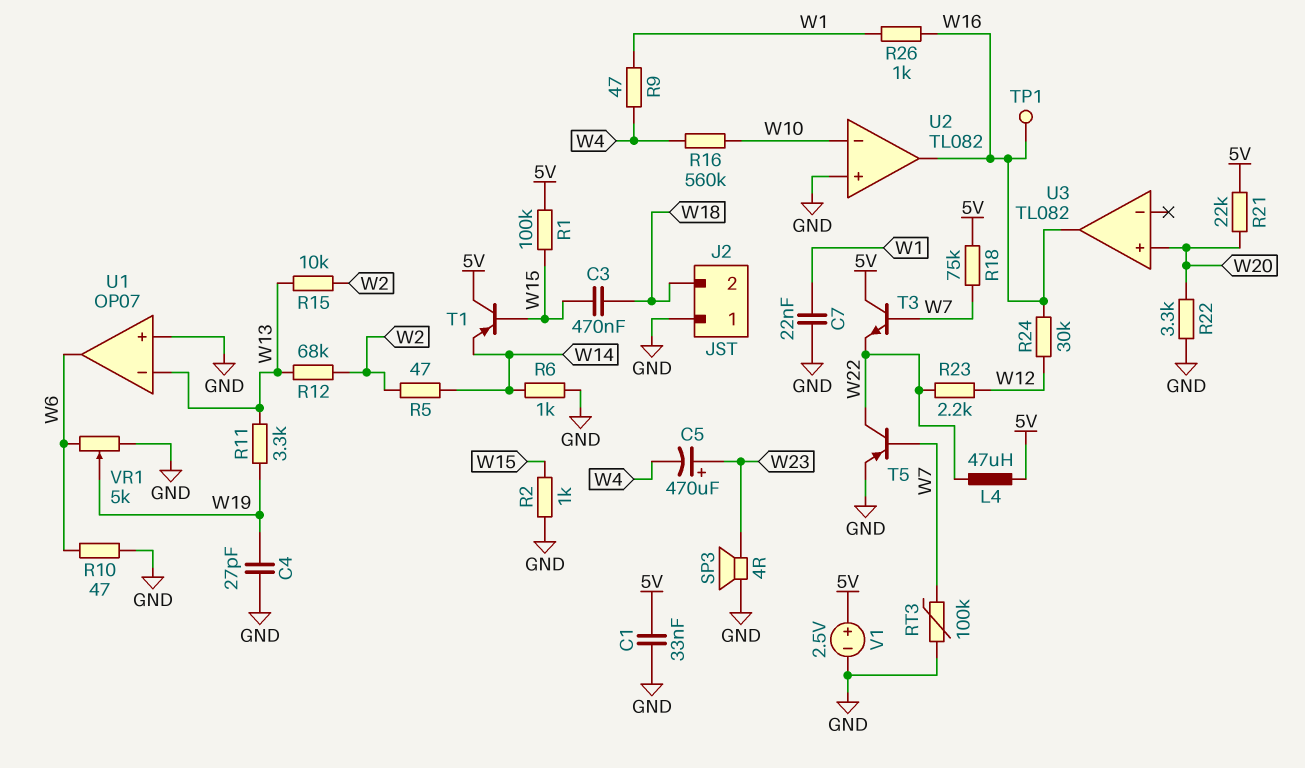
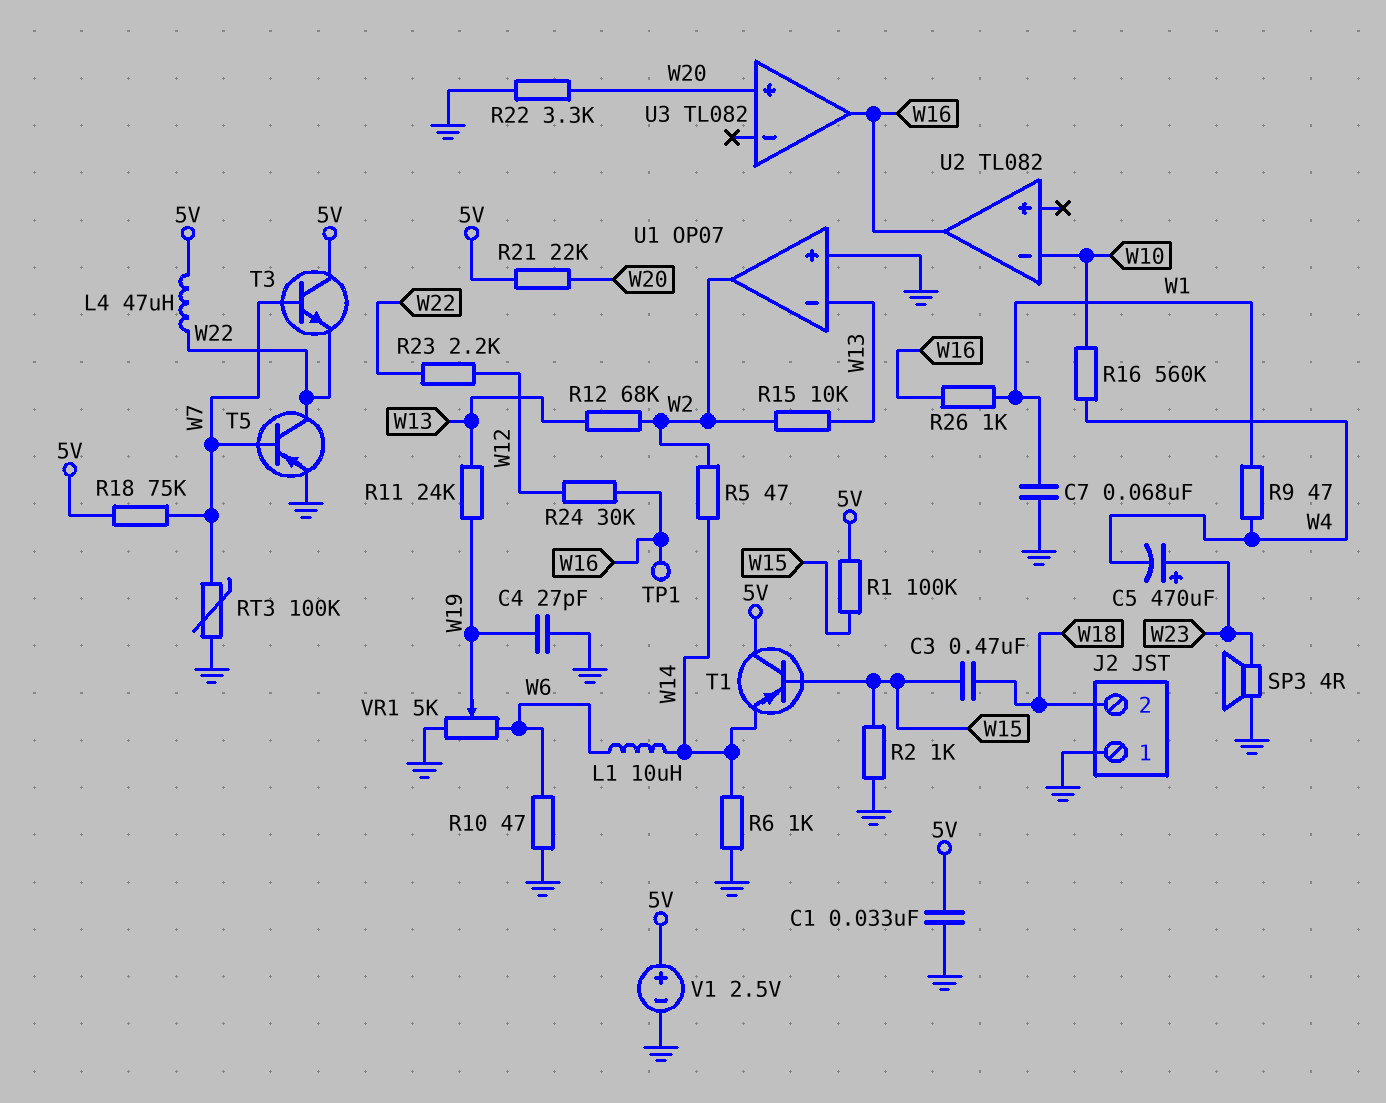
C7: 22nF (GND, W1) -> 68nF (GND, W1)
L1: none -> 10uH (W6, W14)
R11: 3.3k (W13, W19) -> 24k (W13, W19)
U1 pin out: W6 -> W2
U2 pin in+: GND -> none

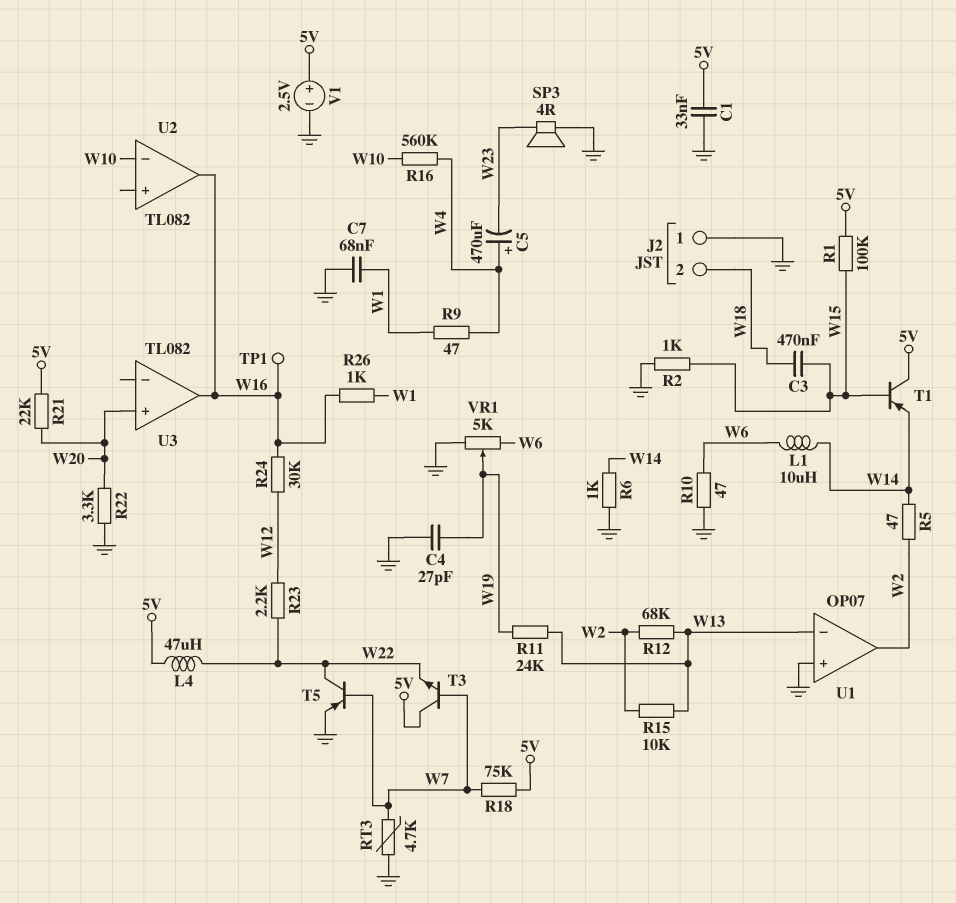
C5: 470uF (plus W23, minus W4) -> 470uF (plus W4, minus W23)
RT3: 100k (GND, W7) -> 4.7k (GND, W7)

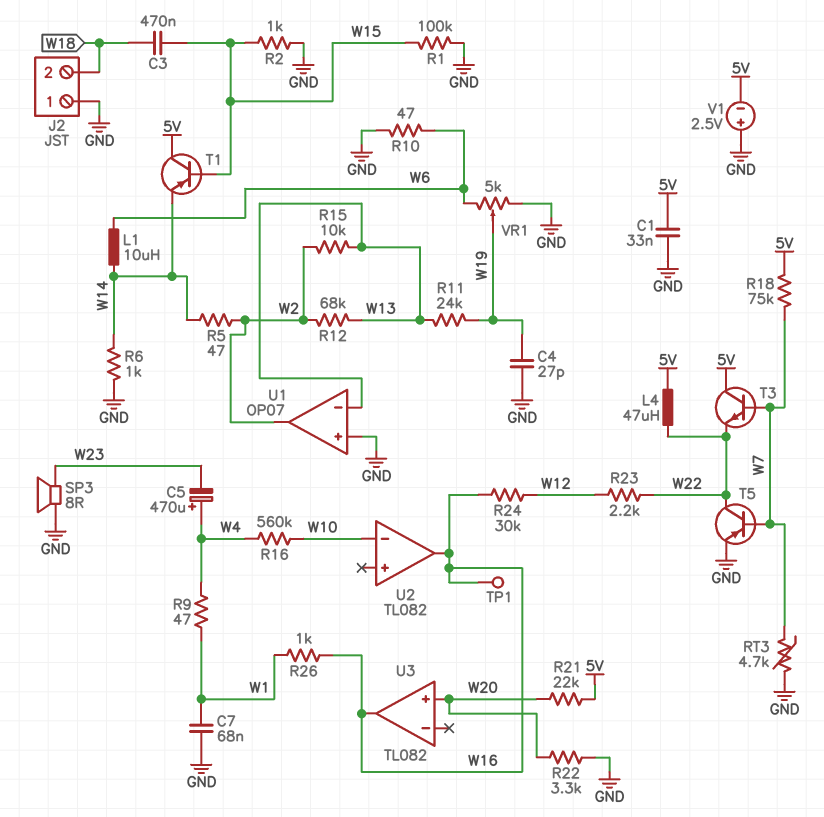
R1: 100k (5V, W15) -> 100k (GND, W15)
SP3: speaker 4R (GND, W23) -> speaker 8R (GND, W23)
V1: 2.5V (plus 5V, minus GND) -> 2.5V (plus GND, minus 5V)

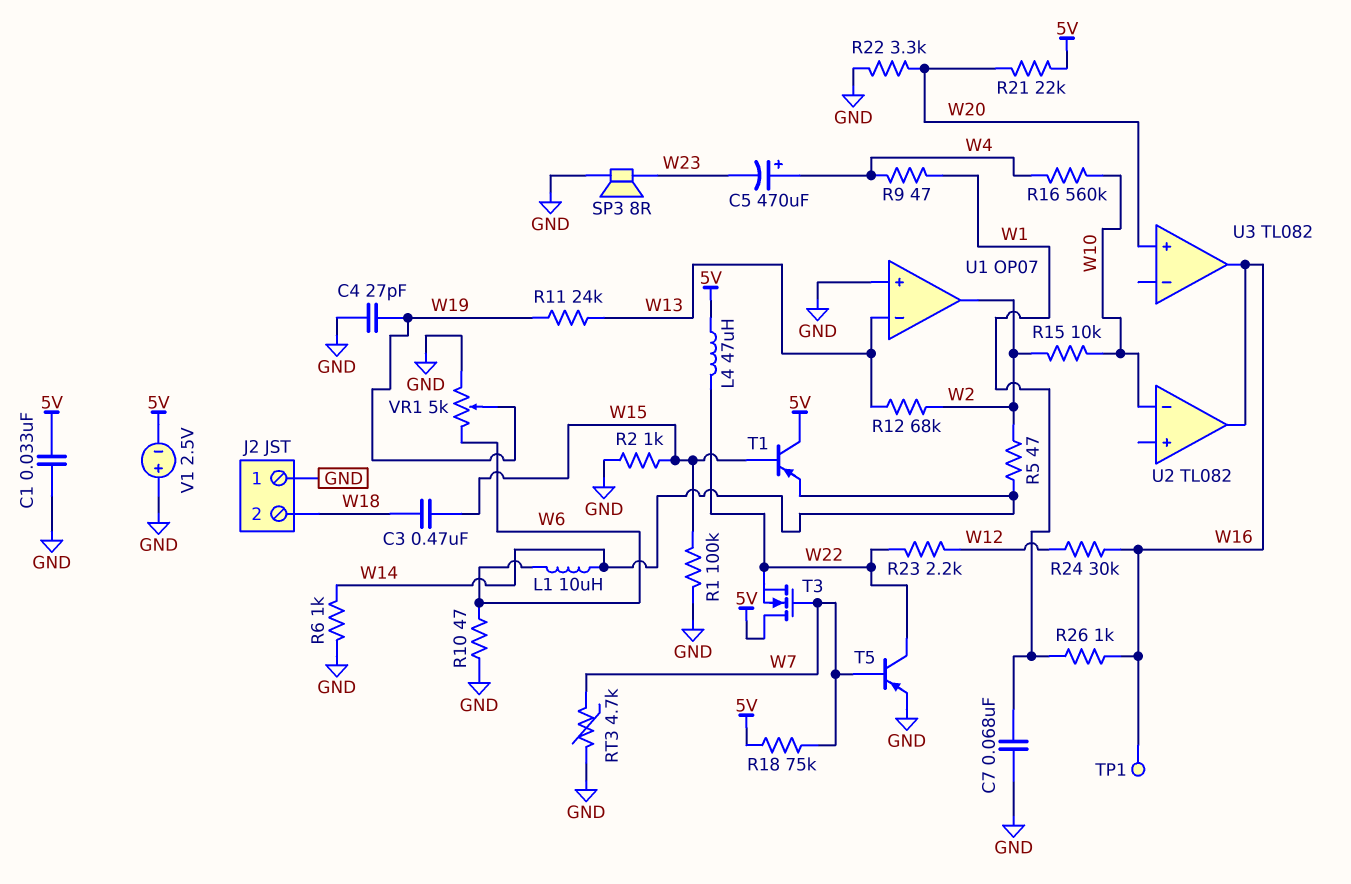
R15: 10k (W2, W13) -> 10k (W2, W10)
T3: NPN (B W7, C 5V, E W22) -> NMOS (G W7, D 5V, S W22)

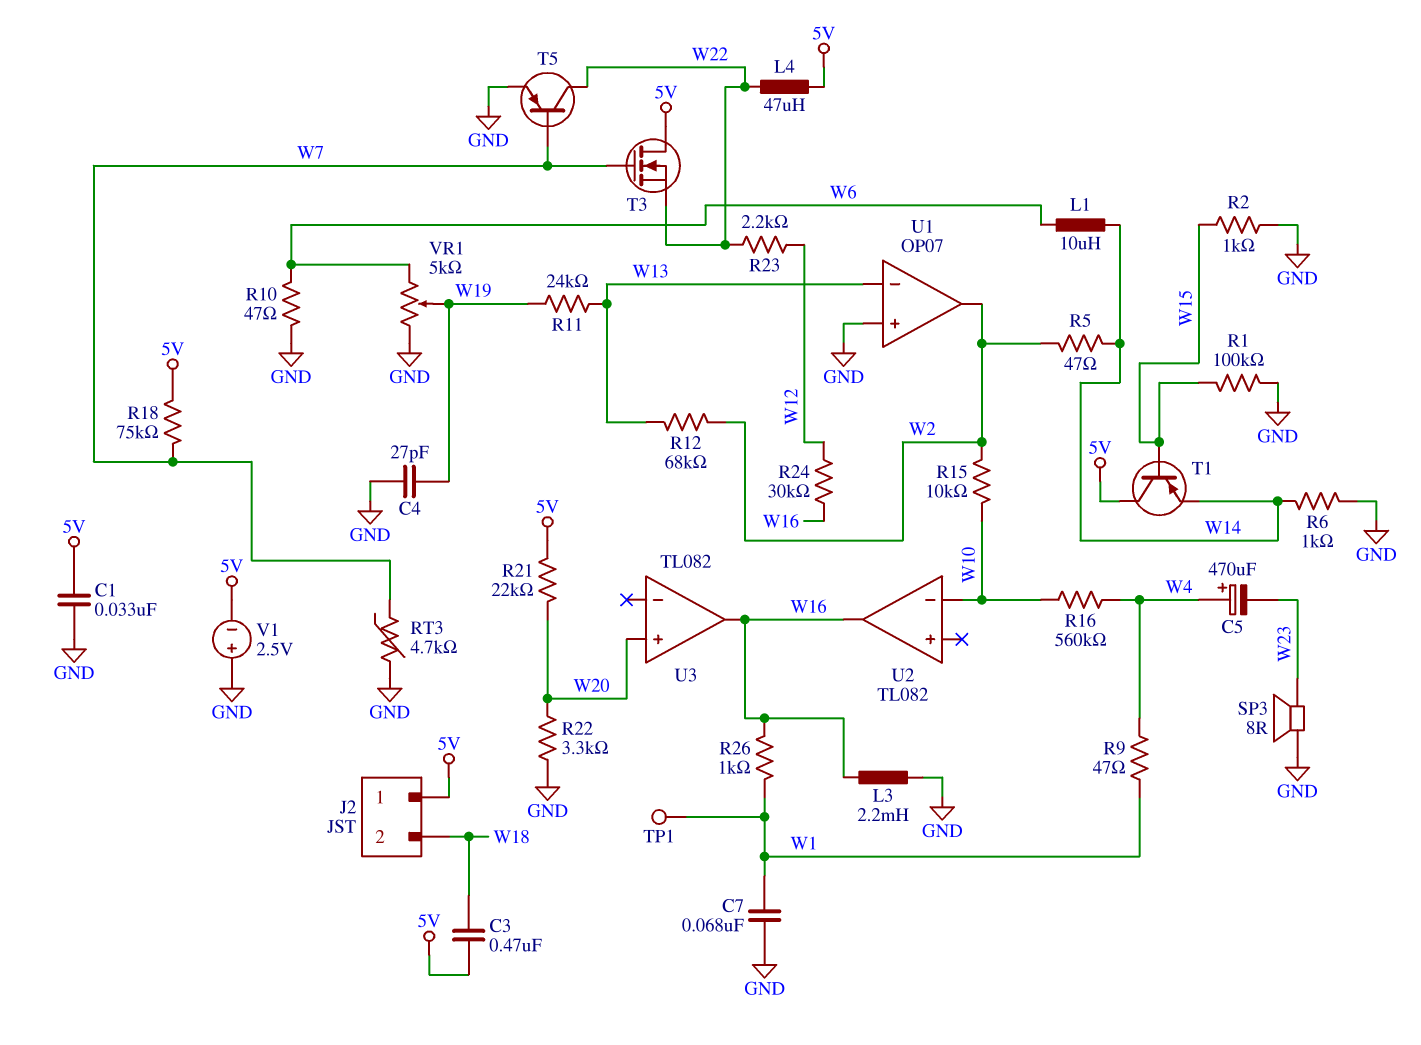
C3: 470nF (W15, W18) -> 470nF (5V, W18)
J2 pin 1: GND -> 5V
L3: none -> 2.2mH (GND, W16)
TP1: test point (W16) -> test point (W1)

